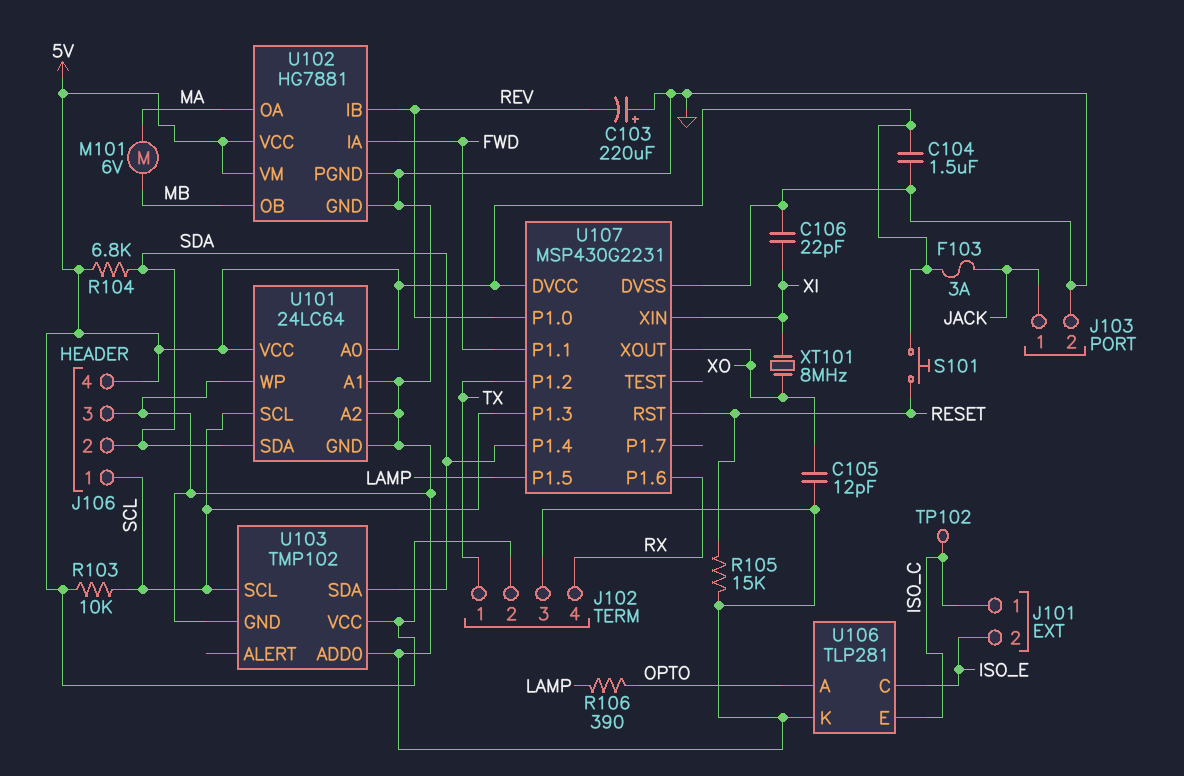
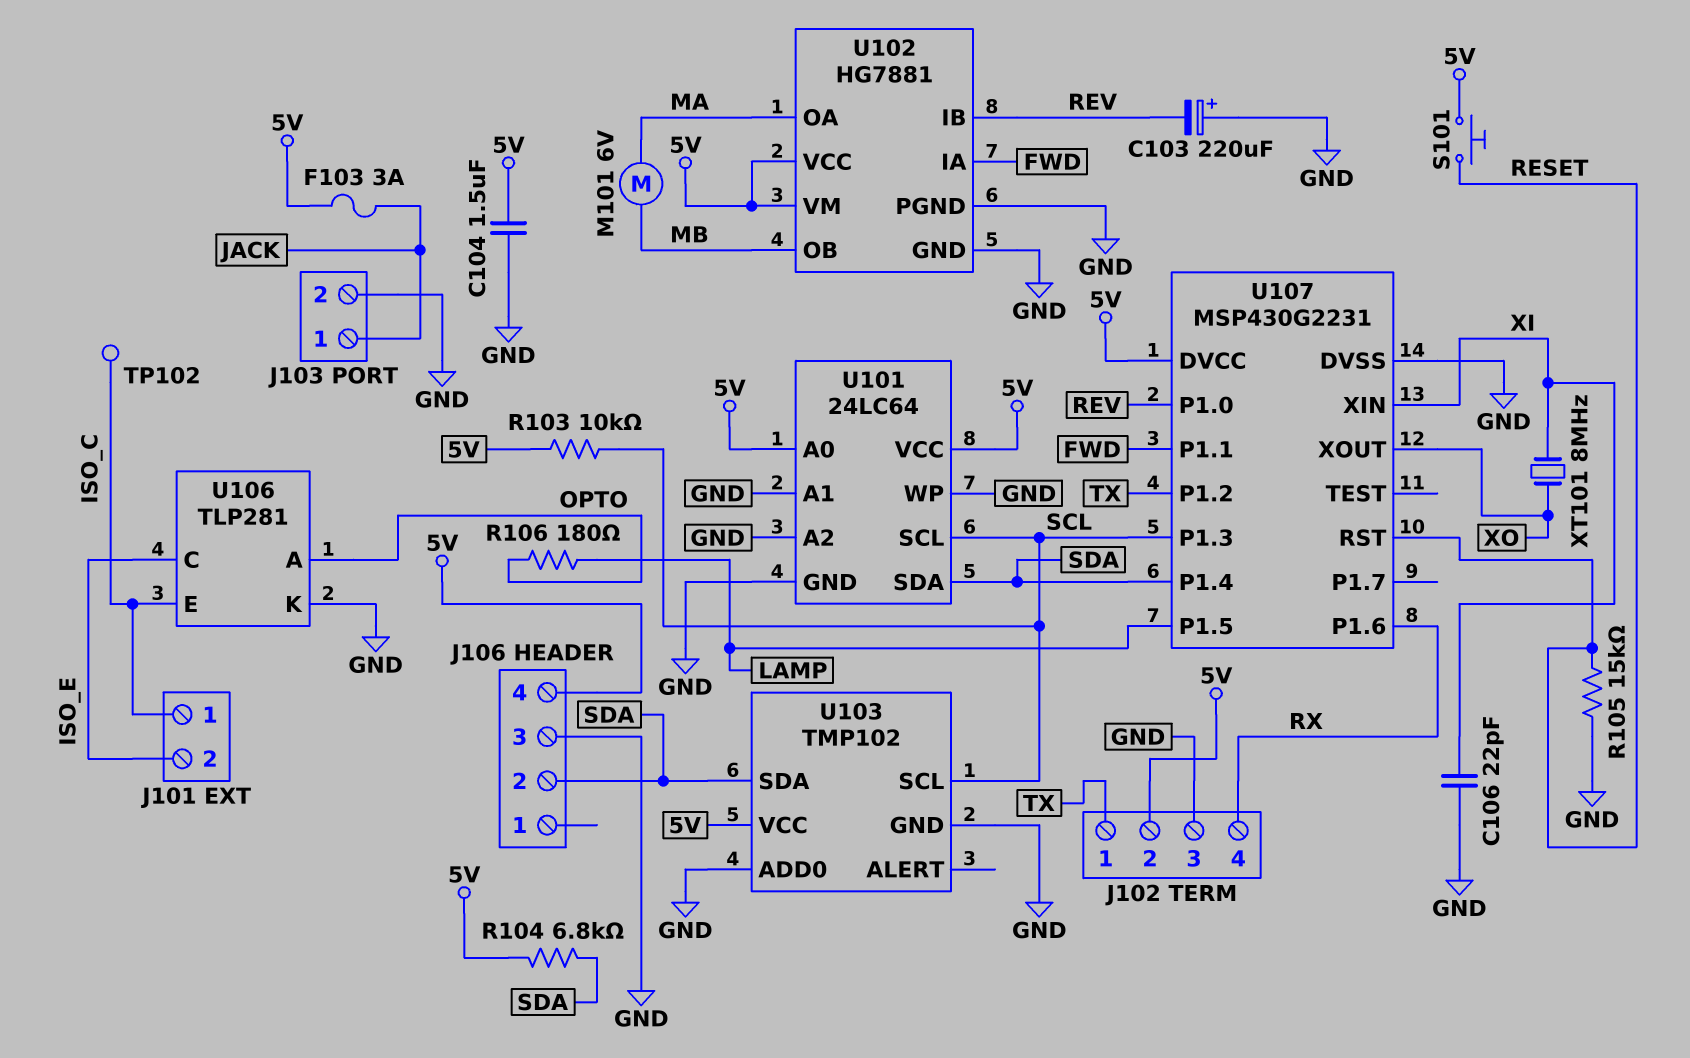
C105: 12pF (GND, XO) -> none
J106 pin 1: SCL -> none
R106: 390 (LAMP, OPTO) -> 180 (LAMP, OPTO)

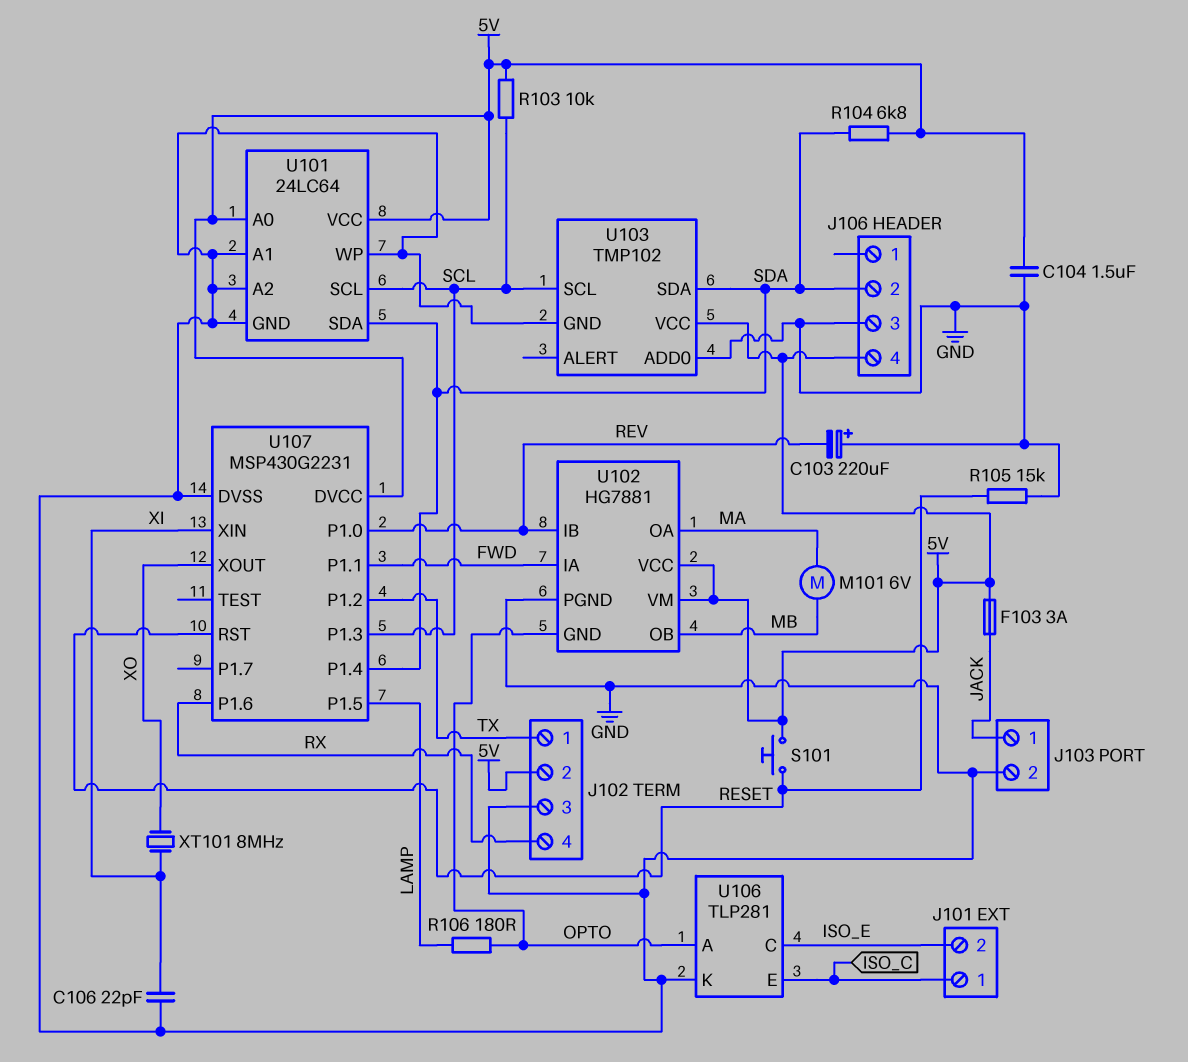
TP102: test point (ISO_C) -> none
U102 pin GND: GND -> OPTO

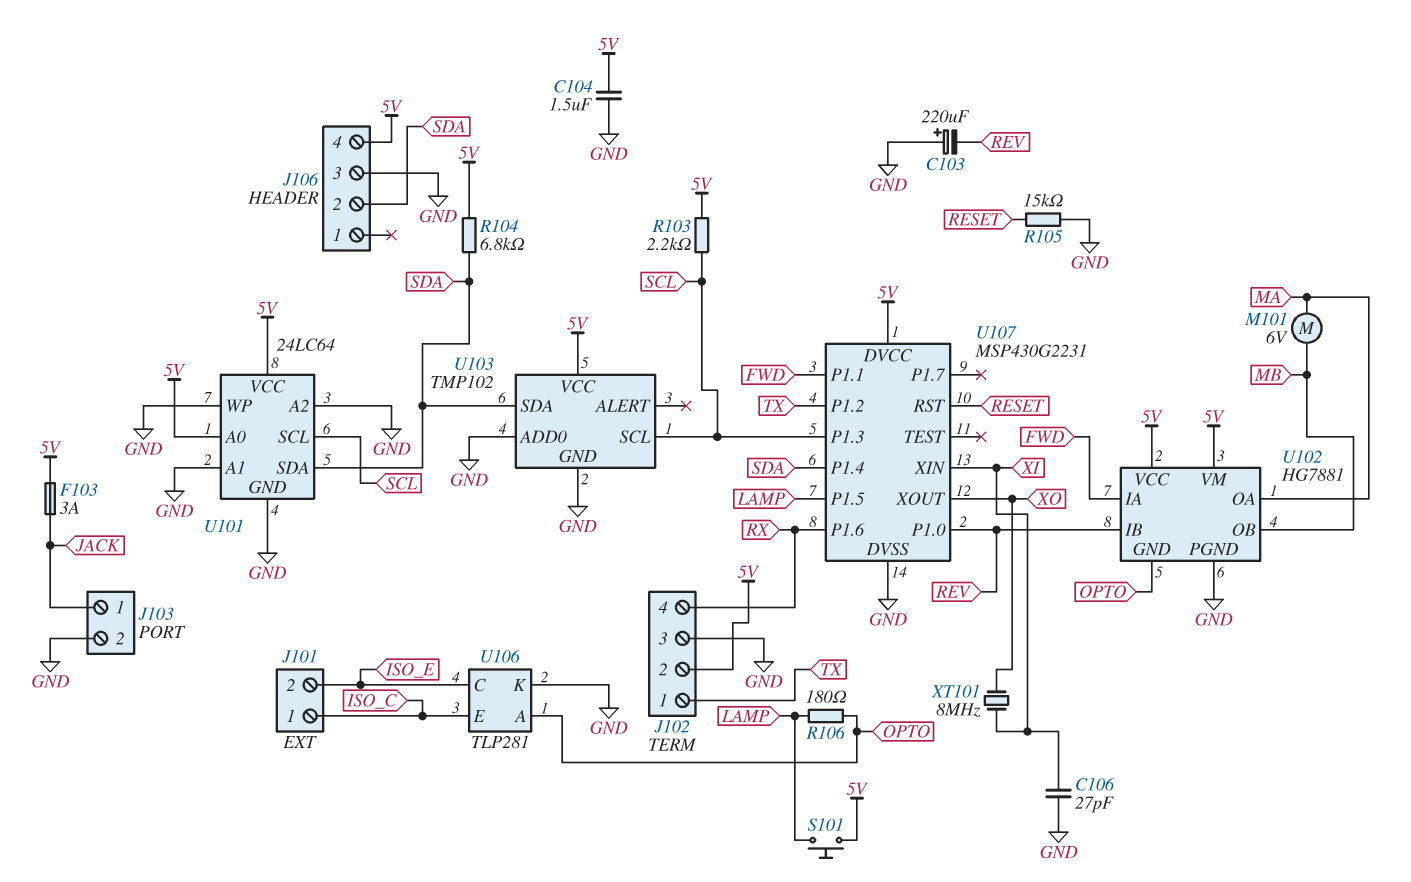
C106: 22pF (GND, XI) -> 27pF (GND, XI)
R103: 10k (5V, SCL) -> 2.2k (5V, SCL)
S101: button (5V, RESET) -> button (5V, LAMP)

